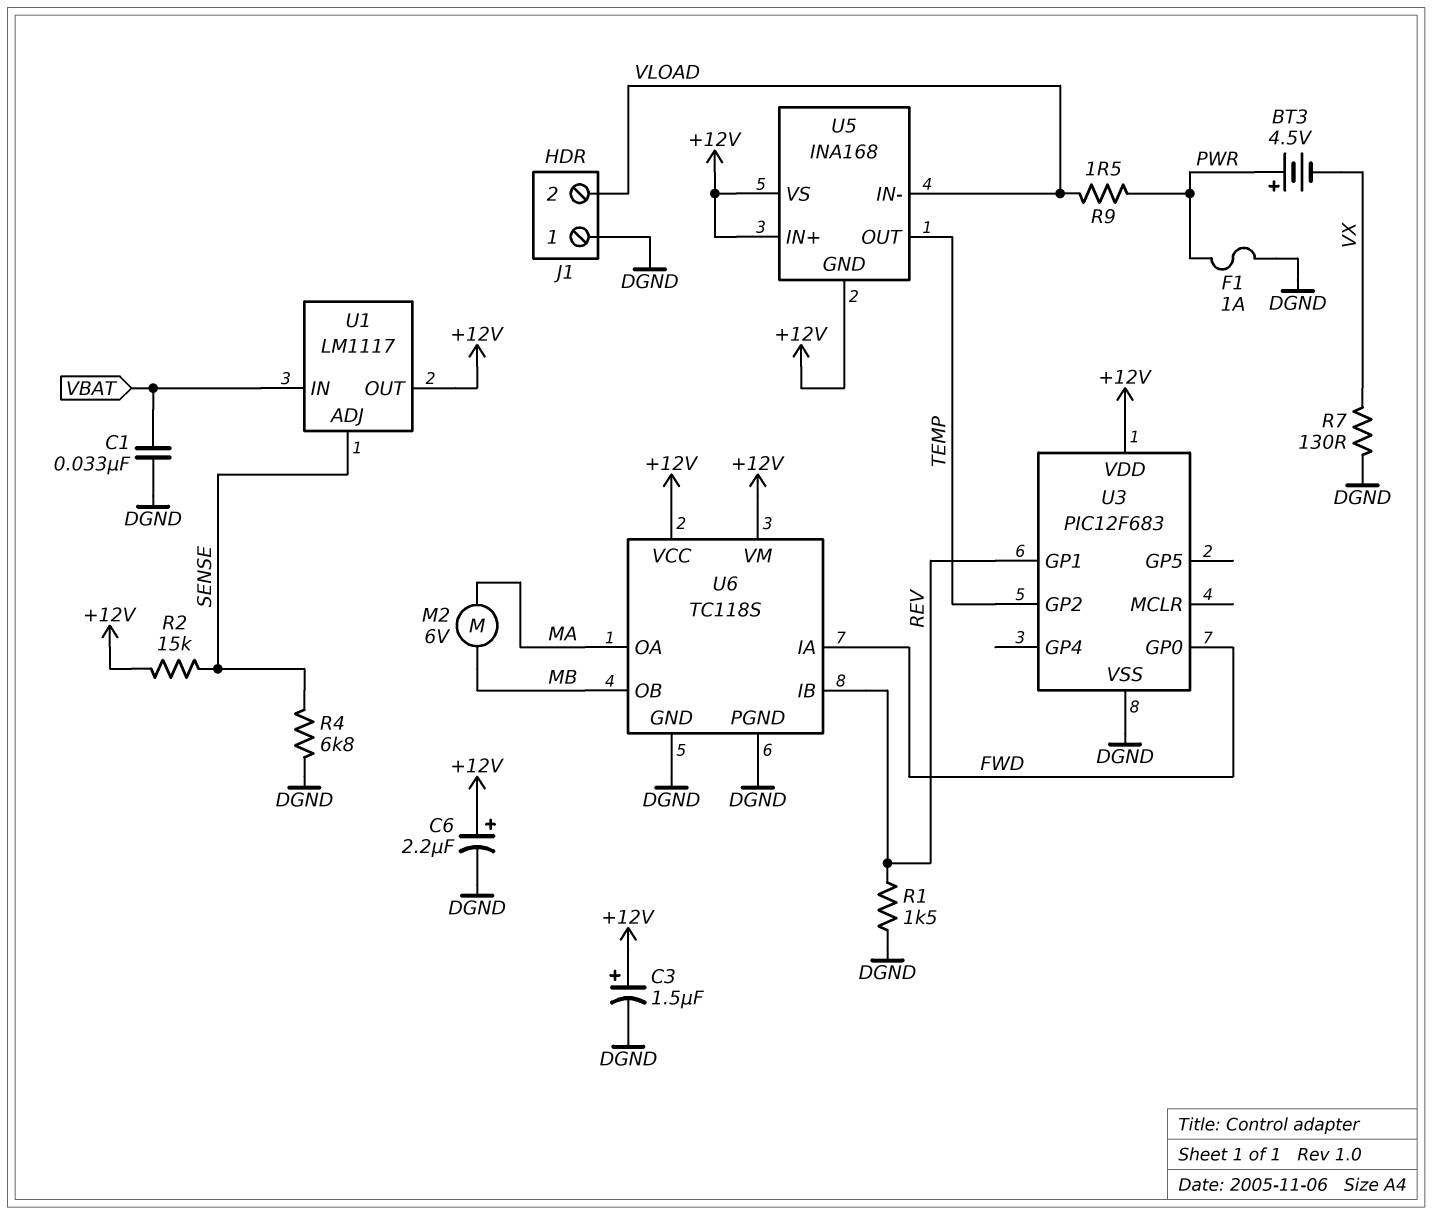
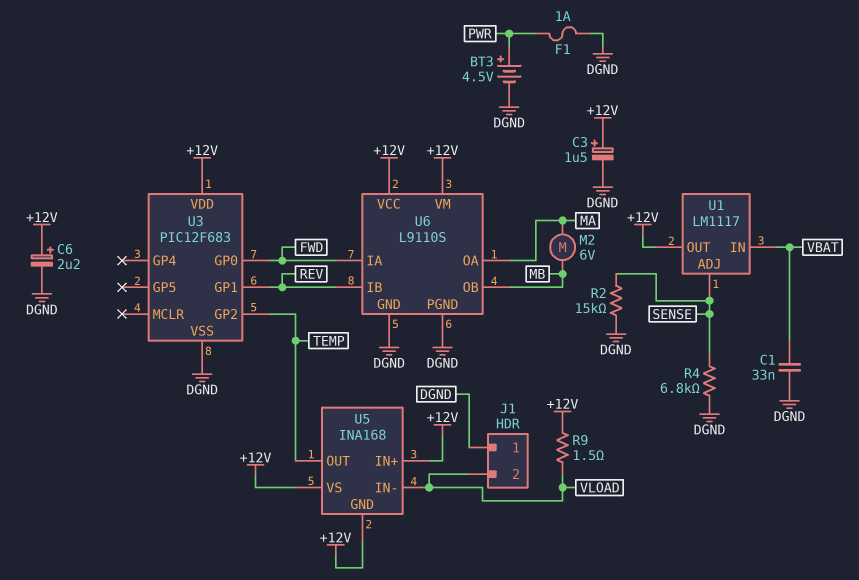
BT3: 4.5V (plus PWR, minus VX) -> 4.5V (plus PWR, minus DGND)
R1: 1.5k (DGND, REV) -> none
R2: 15k (+12V, SENSE) -> 15k (DGND, SENSE)
R7: 130 (DGND, VX) -> none
R9: 1.5 (PWR, VLOAD) -> 1.5 (+12V, VLOAD)
U6: TC118S -> L9110S

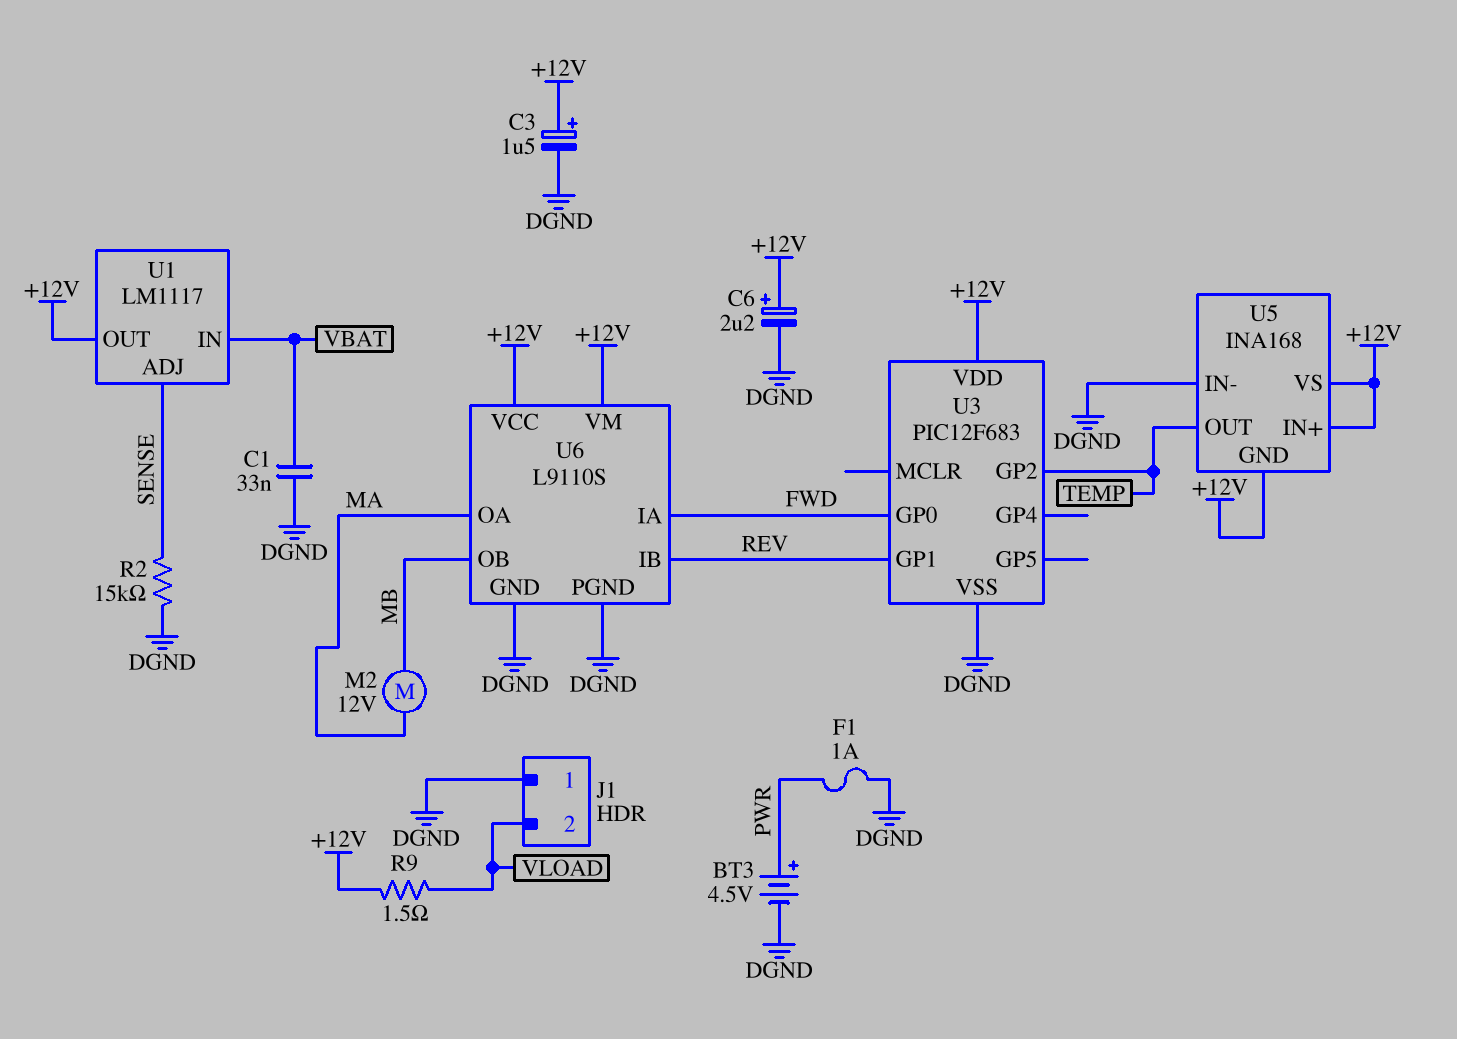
M2: motor 6V (MA, MB) -> motor 12V (MA, MB)
R4: 6.8k (DGND, SENSE) -> none
U5 pin IN-: VLOAD -> DGND

